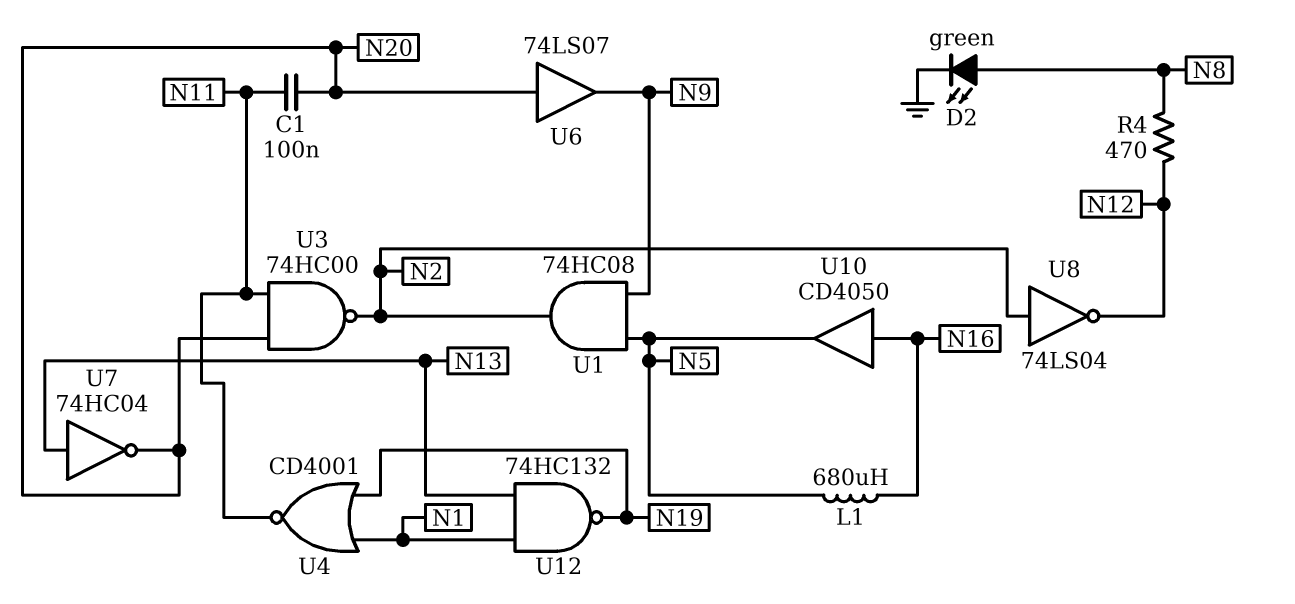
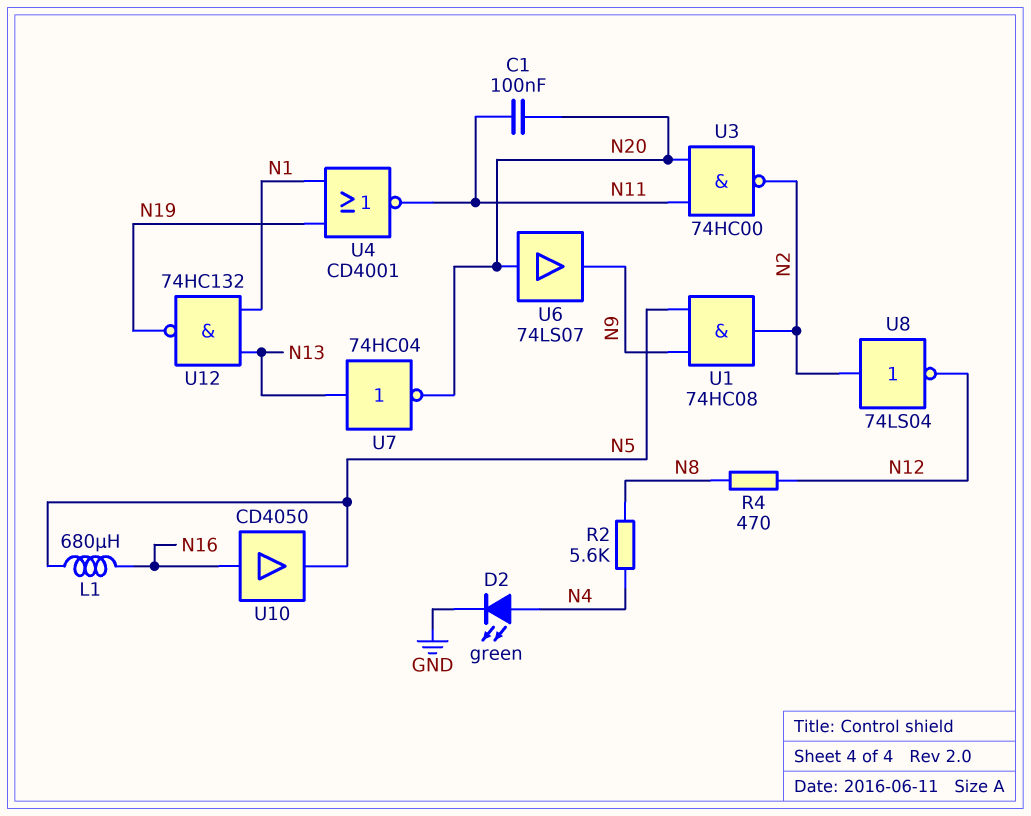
D2: LED green (A N8, K GND) -> LED green (A N4, K GND)
R2: none -> 5.6k (N4, N8)

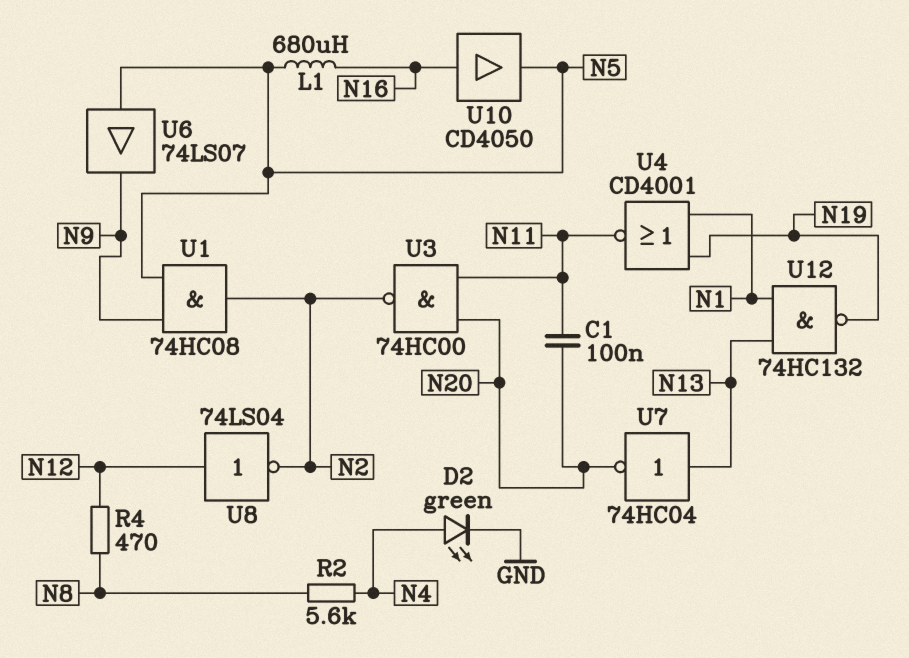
U6: buffer 74LS07 (in N20, out N9) -> buffer 74LS07 (in N5, out N9)
U8: NOT 74LS04 (in N2, out N12) -> NOT 74LS04 (in N12, out N2)

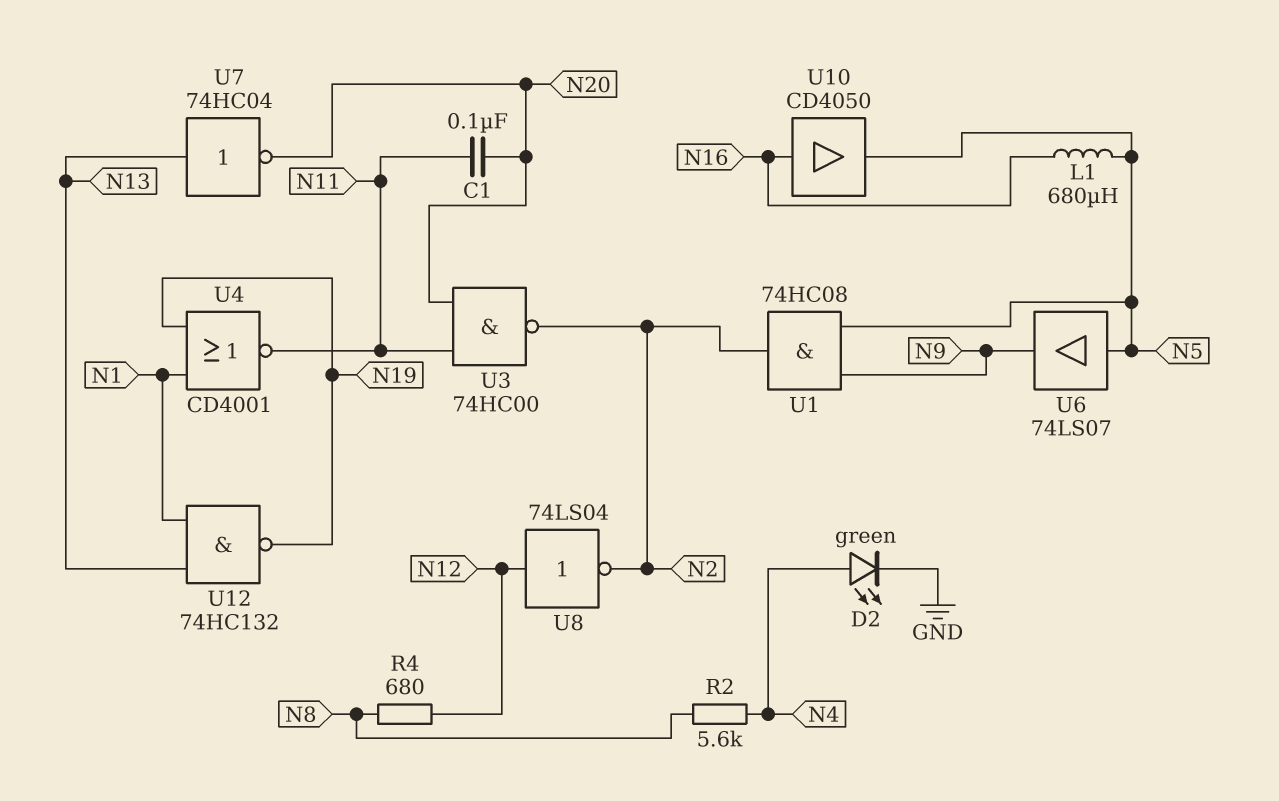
R4: 470 (N8, N12) -> 680 (N8, N12)

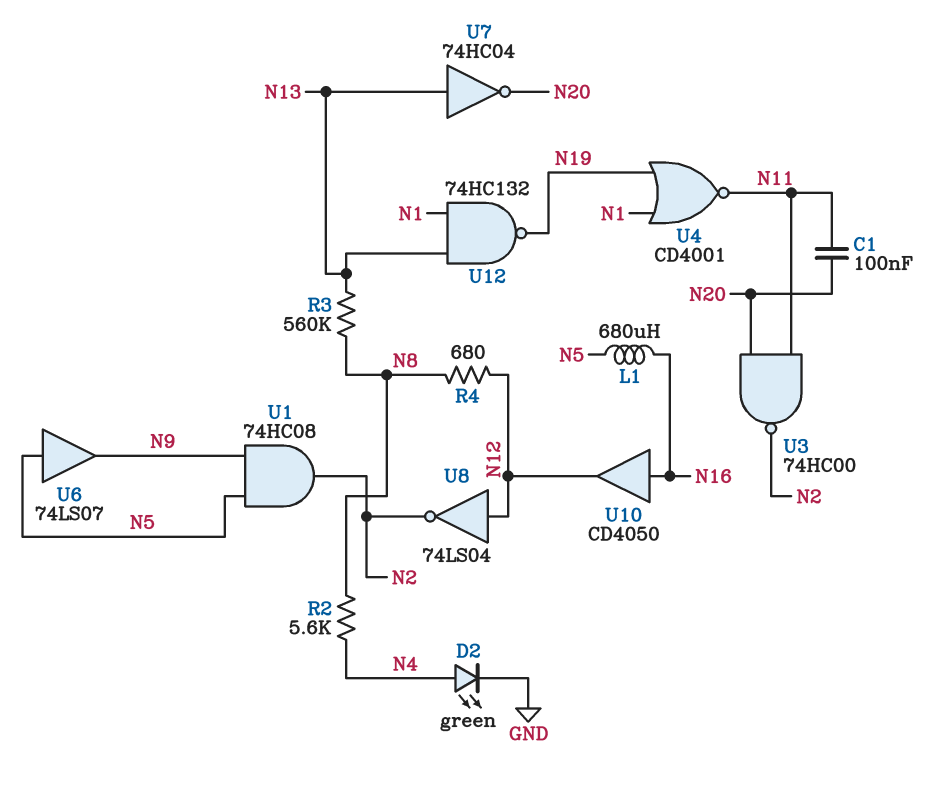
R3: none -> 560k (N8, N13)
U10: buffer CD4050 (in N16, out N5) -> buffer CD4050 (in N16, out N12)

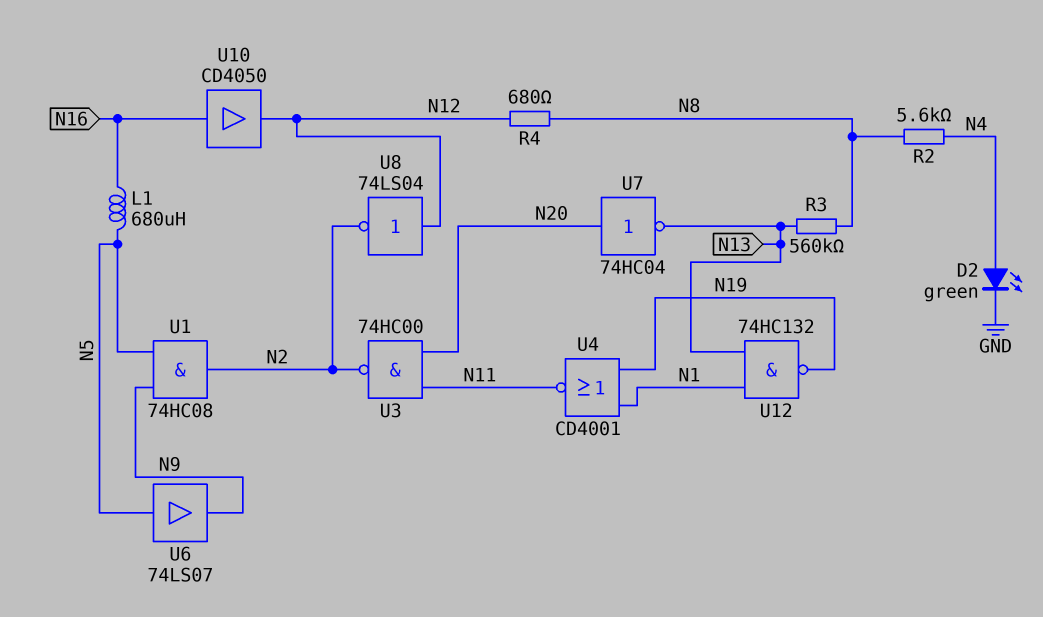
C1: 100nF (N11, N20) -> none
U7: NOT 74HC04 (in N13, out N20) -> NOT 74HC04 (in N20, out N13)

